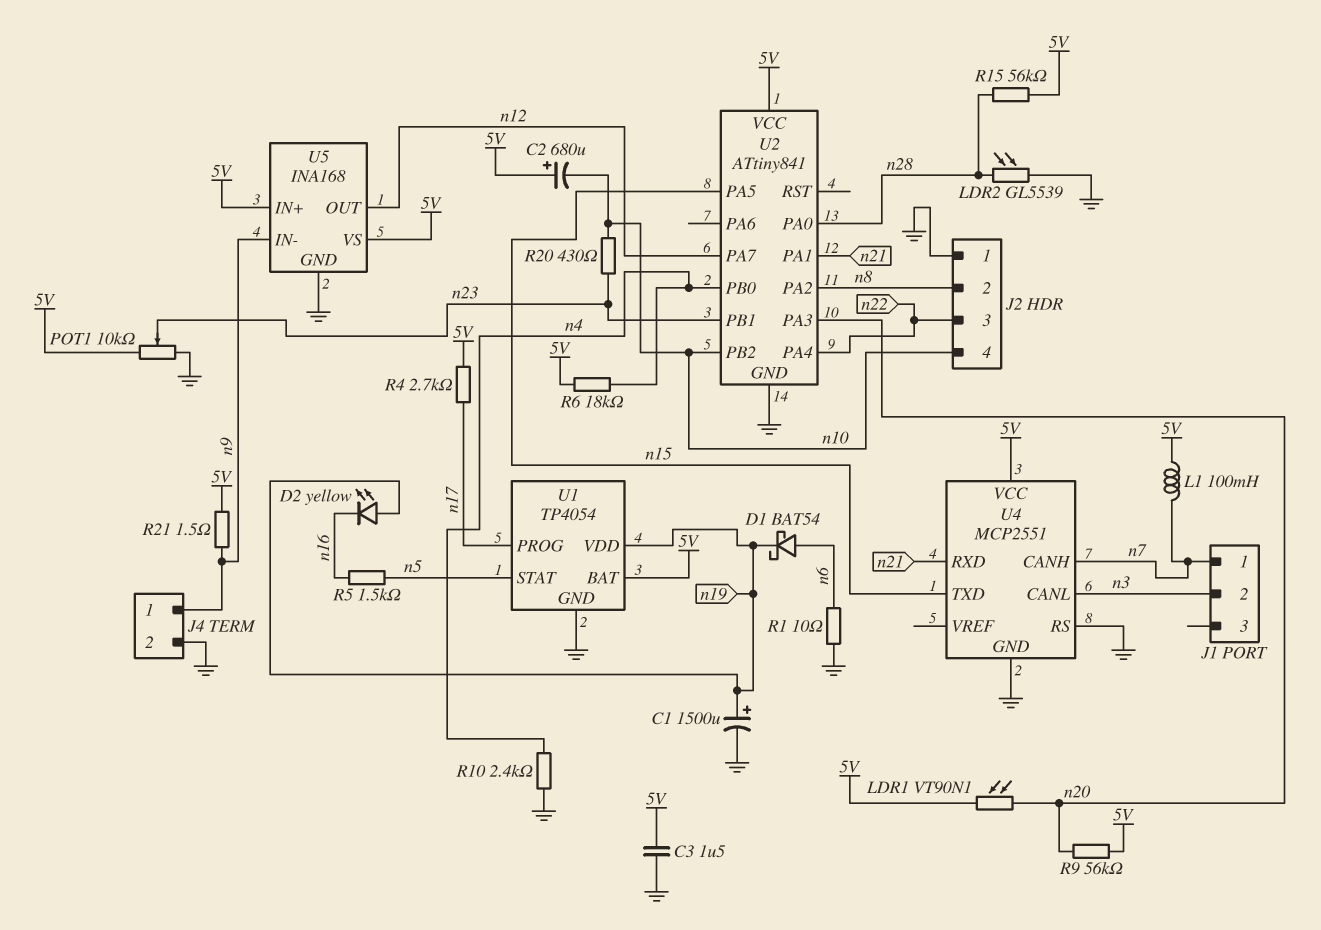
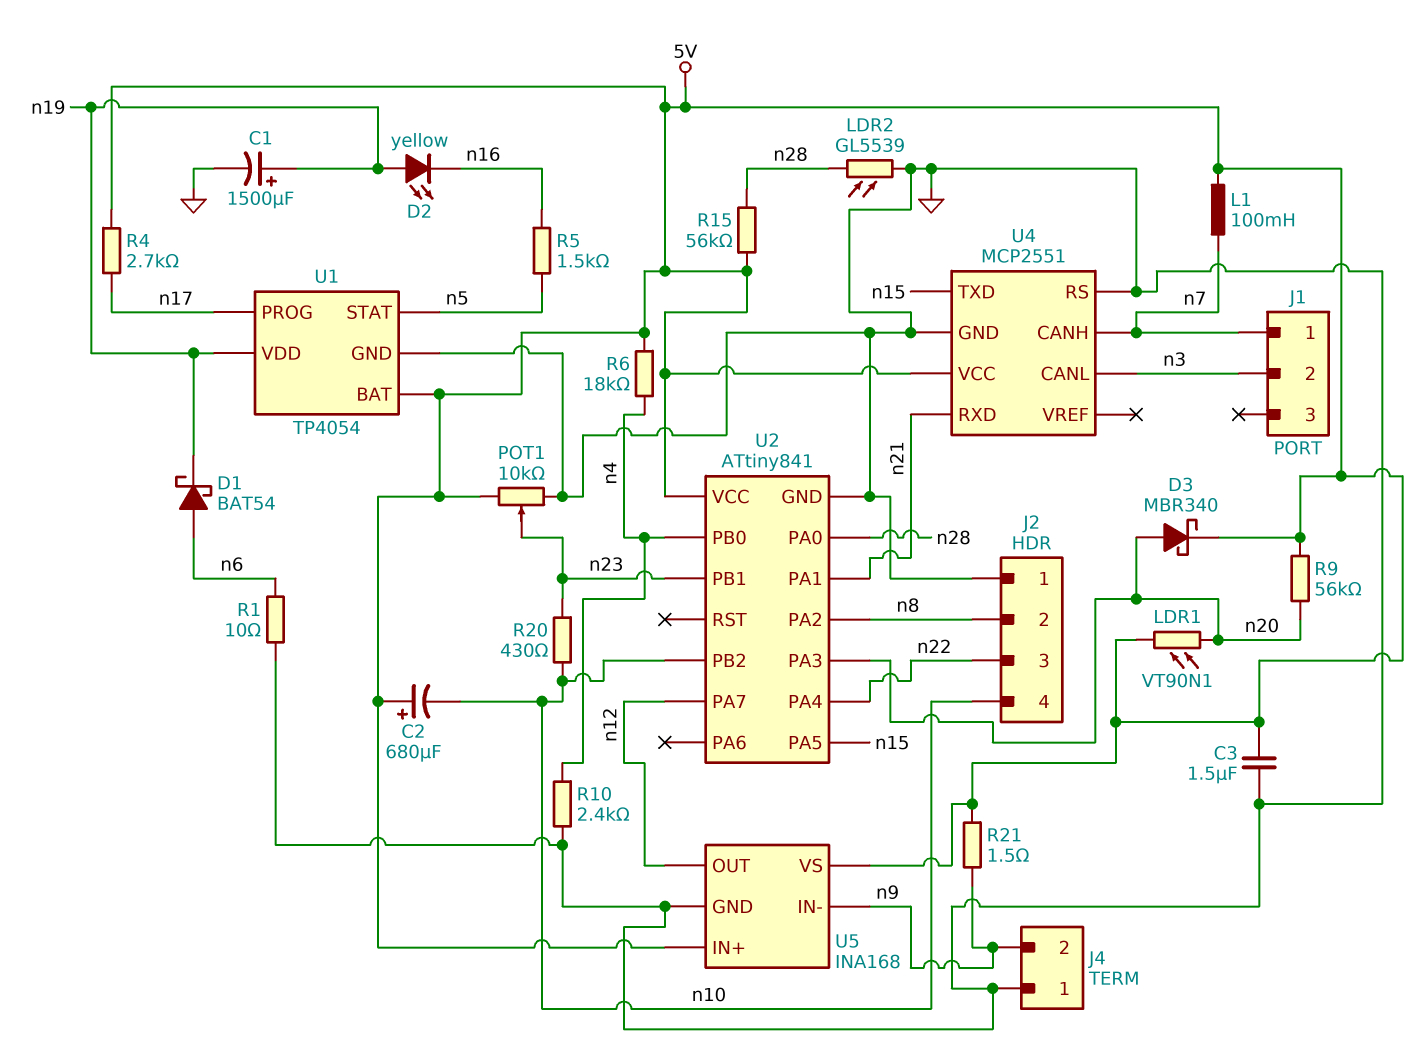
D3: none -> schottky MBR340 (A n20, K 5V)
J4 pin 1: n9 -> GND
J4 pin 2: GND -> n9

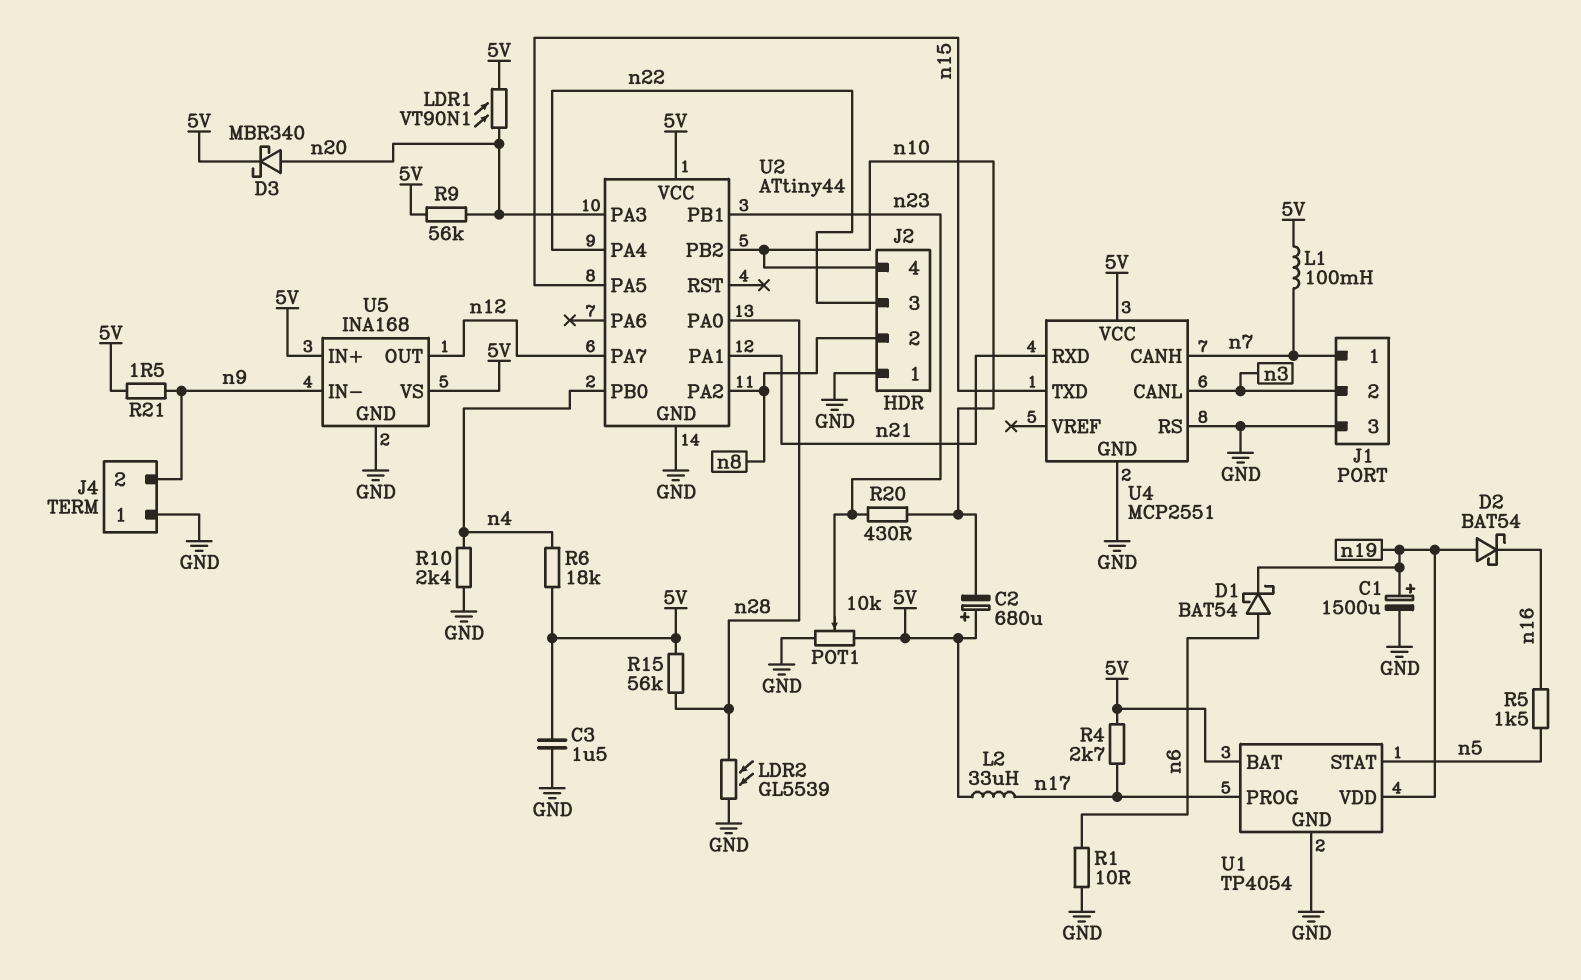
D2: LED yellow (A n19, K n16) -> schottky BAT54 (A n19, K n16)
J1 pin 3: none -> GND
L2: none -> 33uH (5V, n17)
U2: ATtiny841 -> ATtiny44

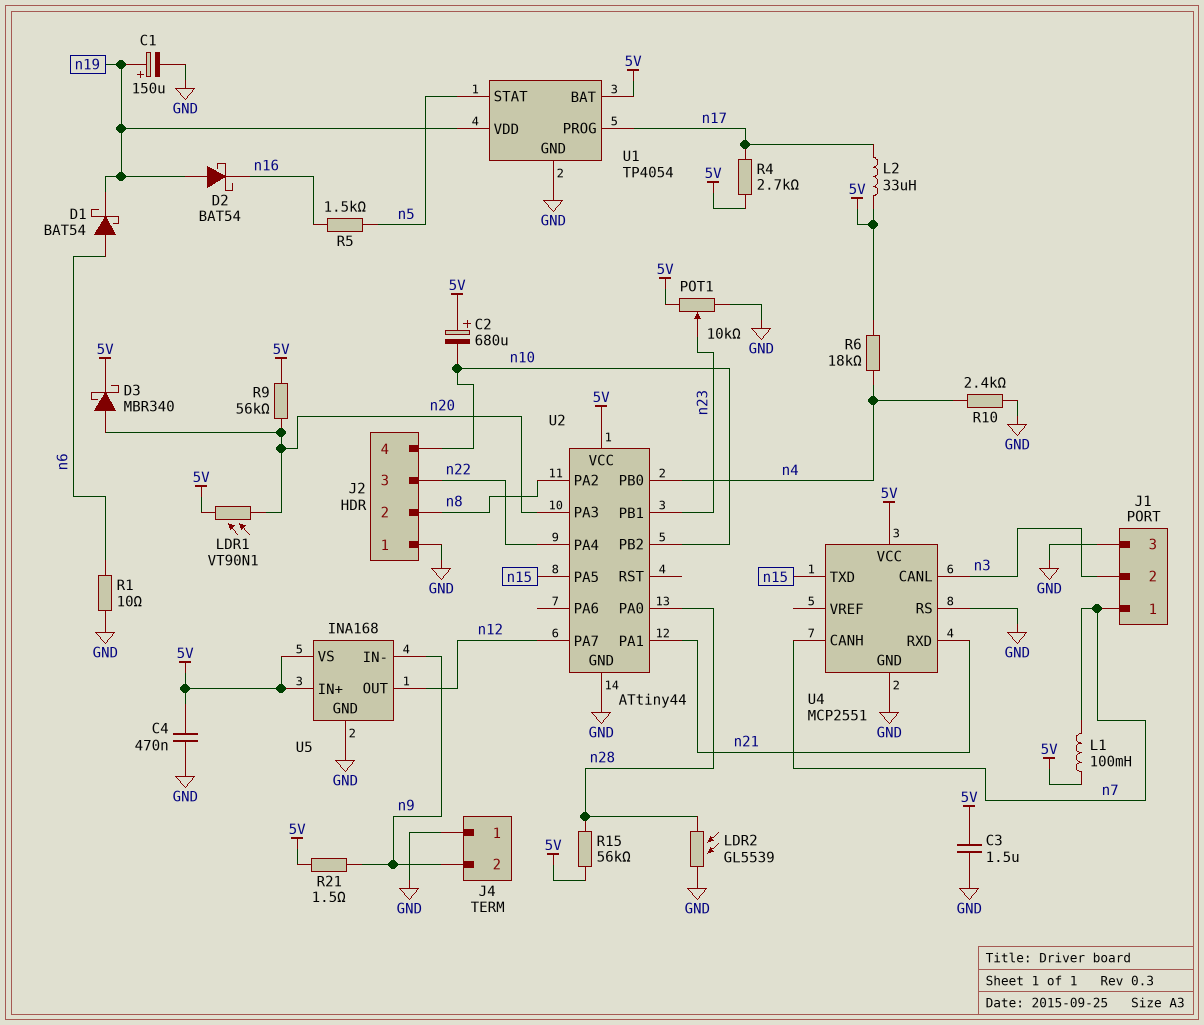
C1: 1500uF (plus n19, minus GND) -> 150uF (plus n19, minus GND)
C4: none -> 470nF (5V, GND)
R20: 430 (n10, n23) -> none

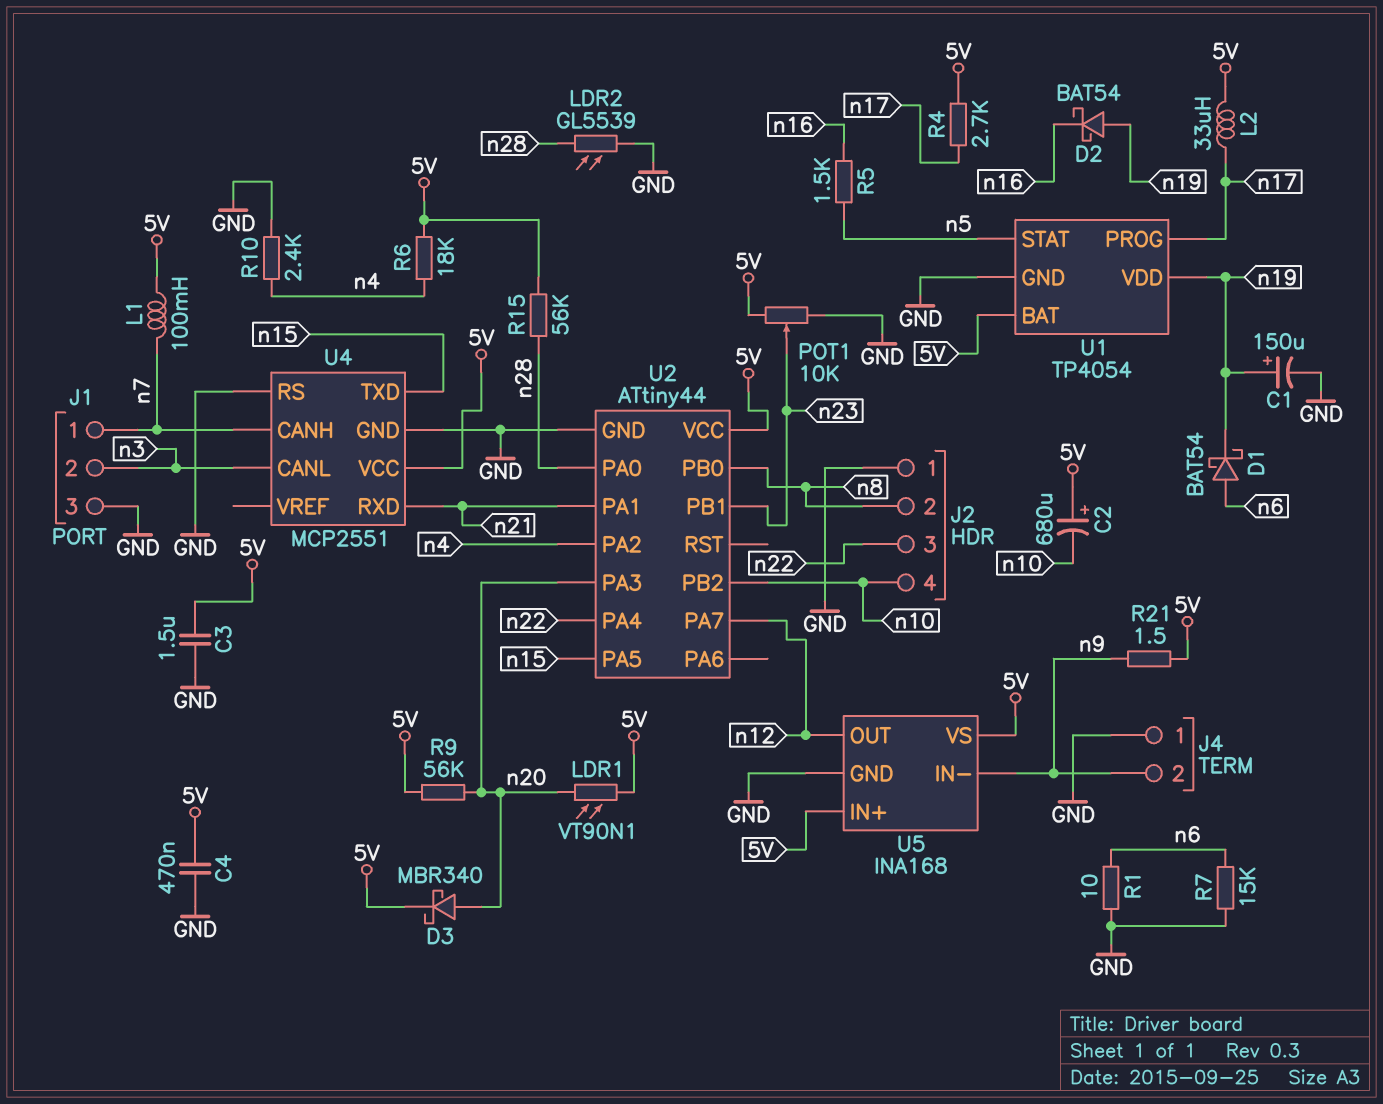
R7: none -> 15k (GND, n6)
U2 pin PA2: n8 -> n4
U2 pin PB0: n4 -> n8

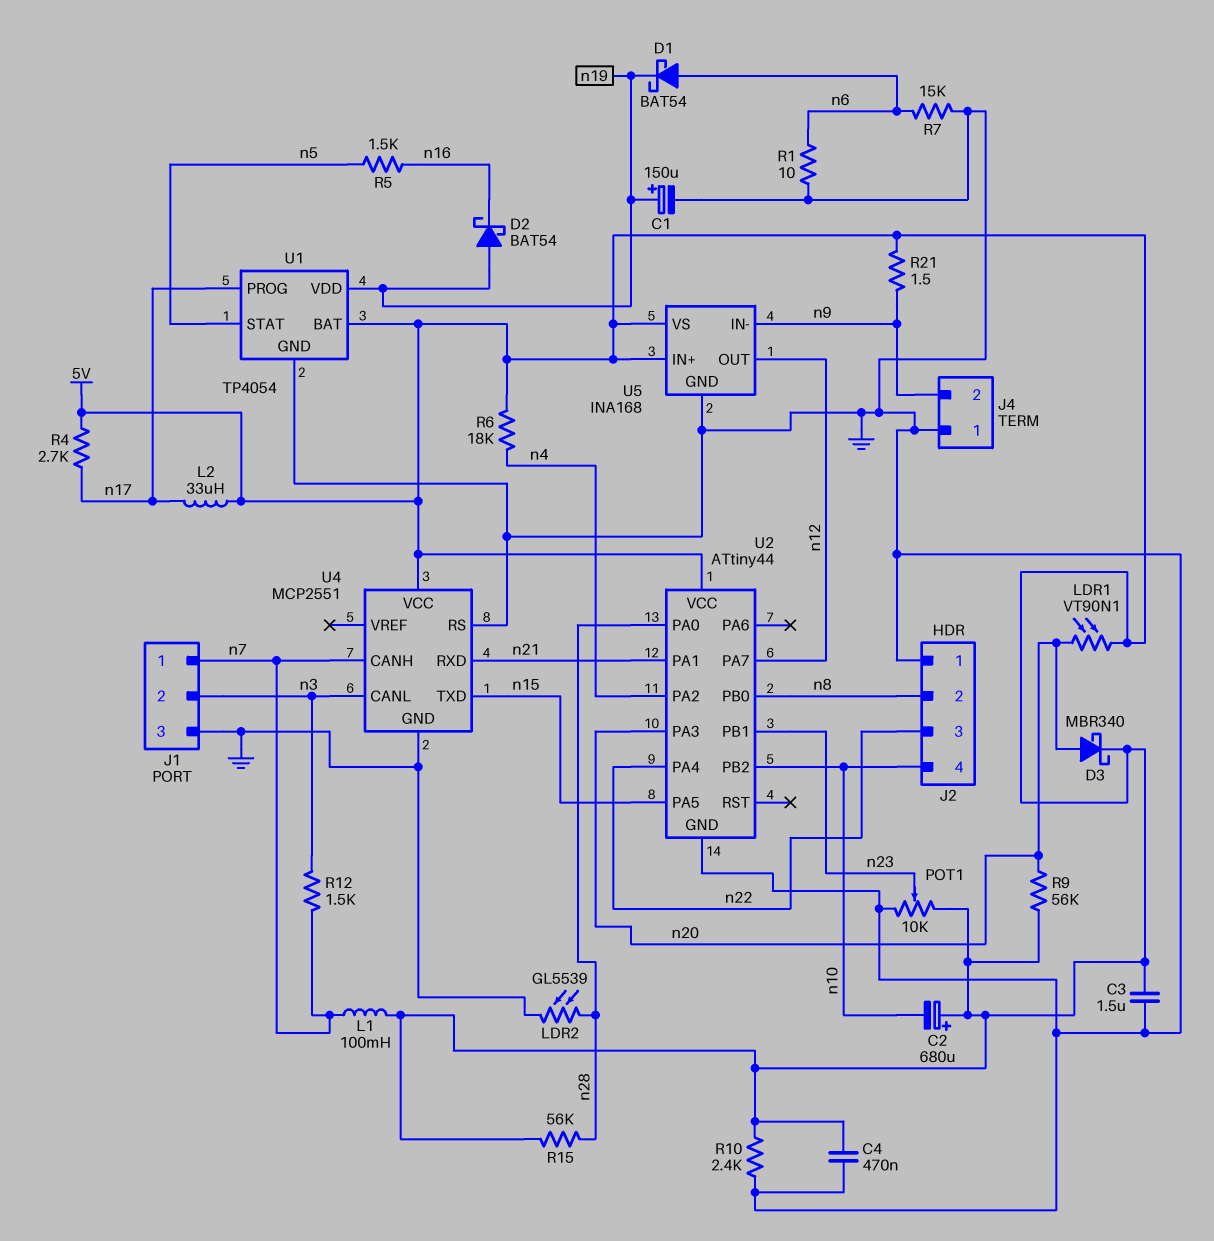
R10: 2.4k (GND, n4) -> 2.4k (5V, GND)
R12: none -> 1.5k (n3, n7)

